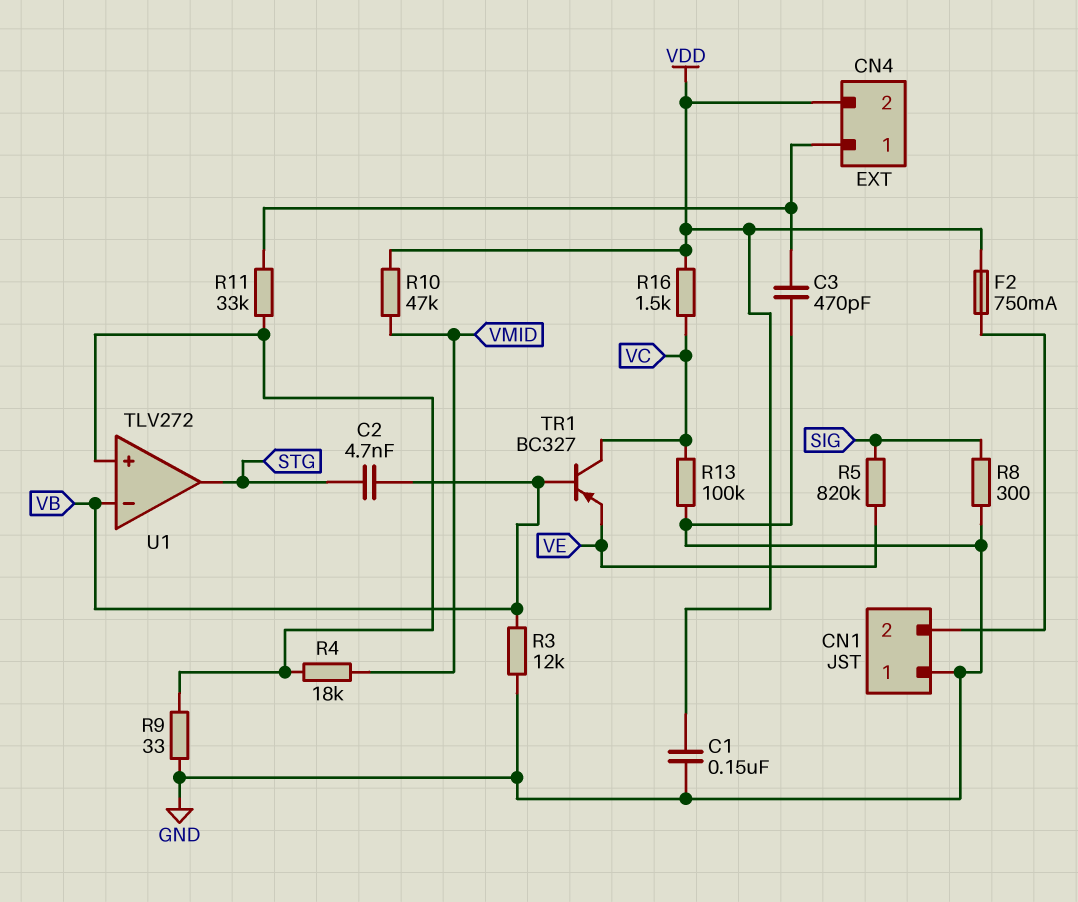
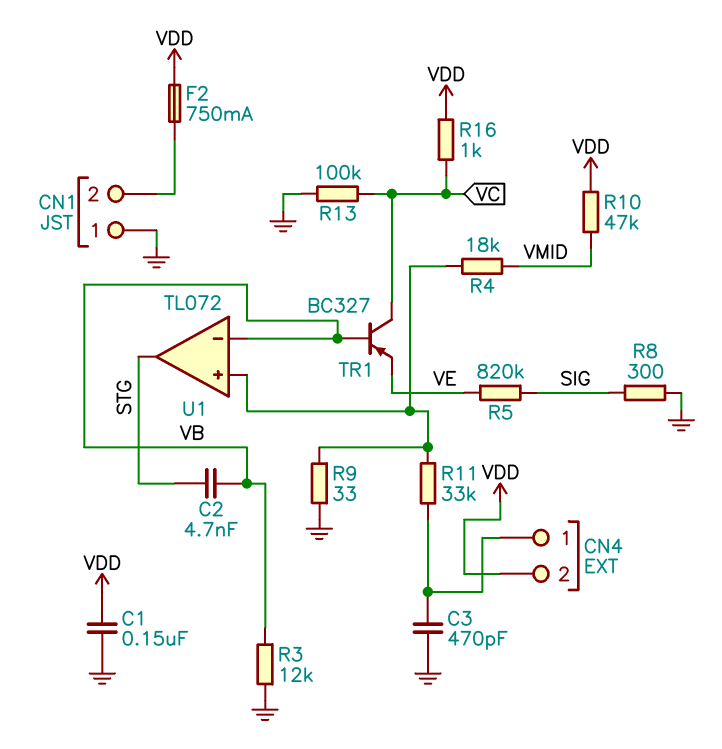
R16: 1.5k (VC, VDD) -> 1k (VC, VDD)
U1: TLV272 -> TL072

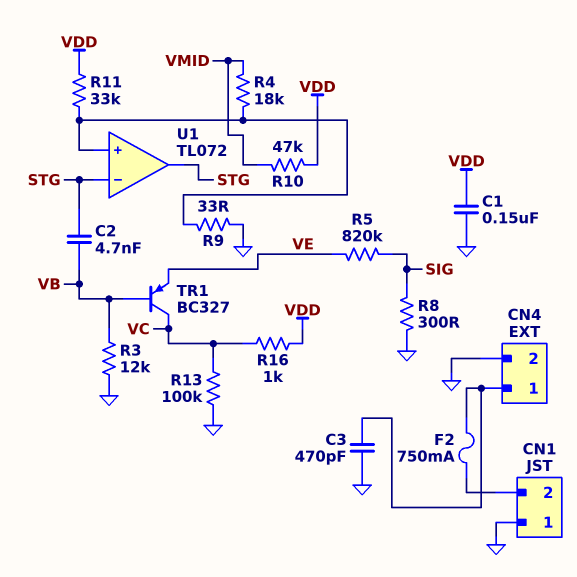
CN4 pin 2: VDD -> GND
F2: 750mA (CN1/2, VDD) -> 750mA (CN1/2, CN4/1)
R11: 33k (CN4/1, U1/in+) -> 33k (U1/in+, VDD)
U1 pin in-: VB -> STG

